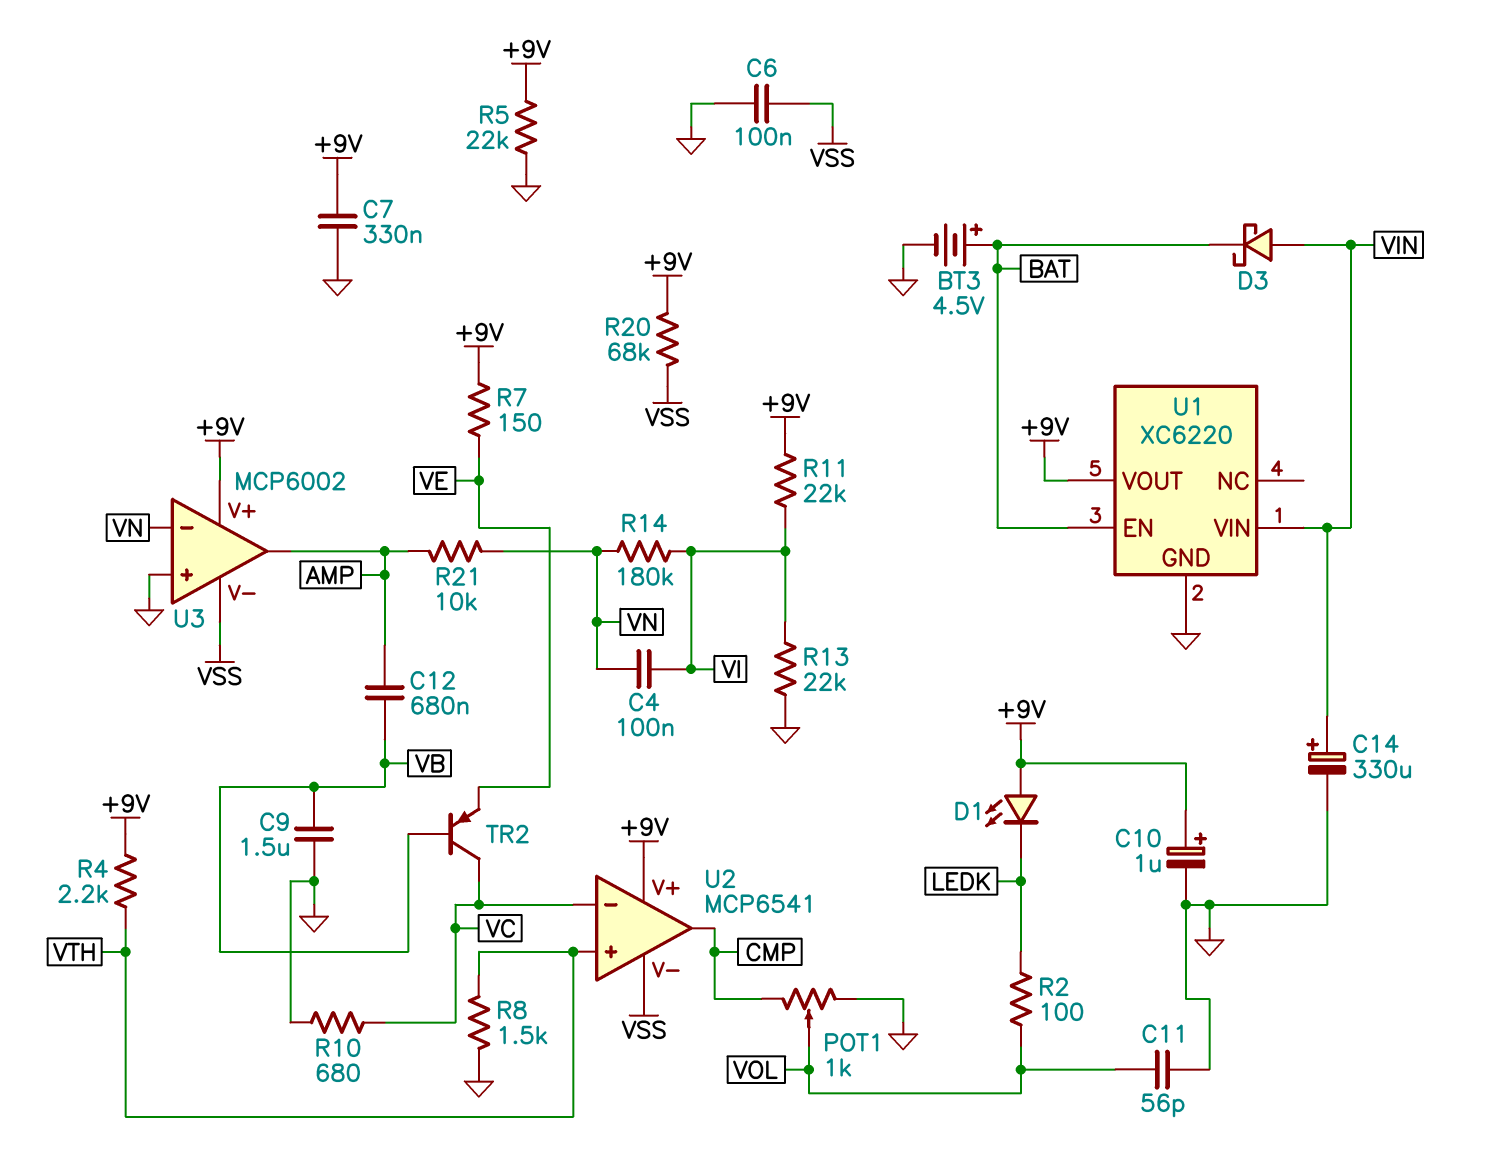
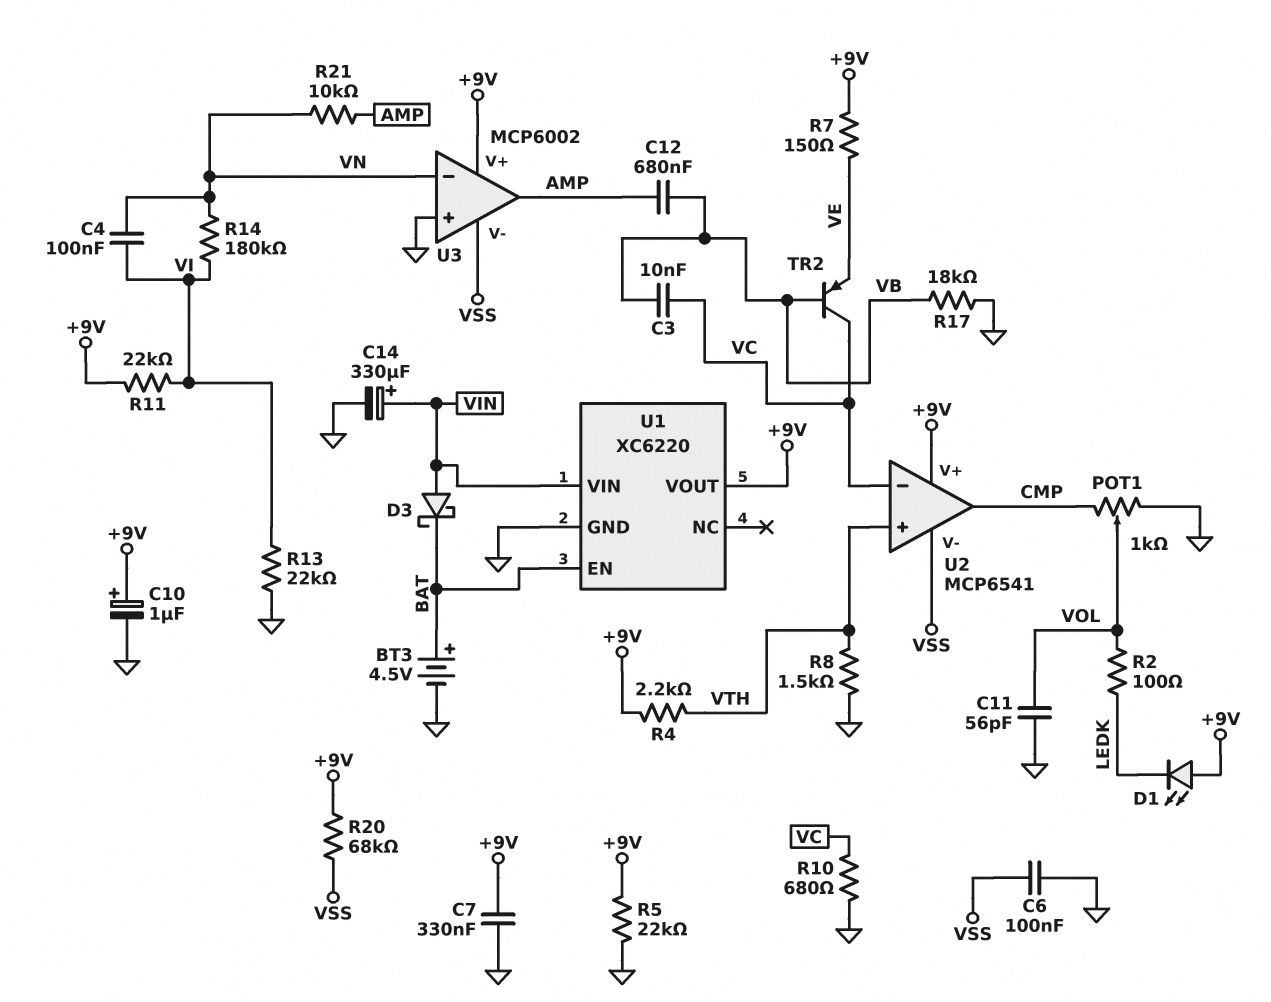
C3: none -> 10nF (VB, VC)
C9: 1.5uF (GND, VB) -> none
R17: none -> 18k (GND, VB)

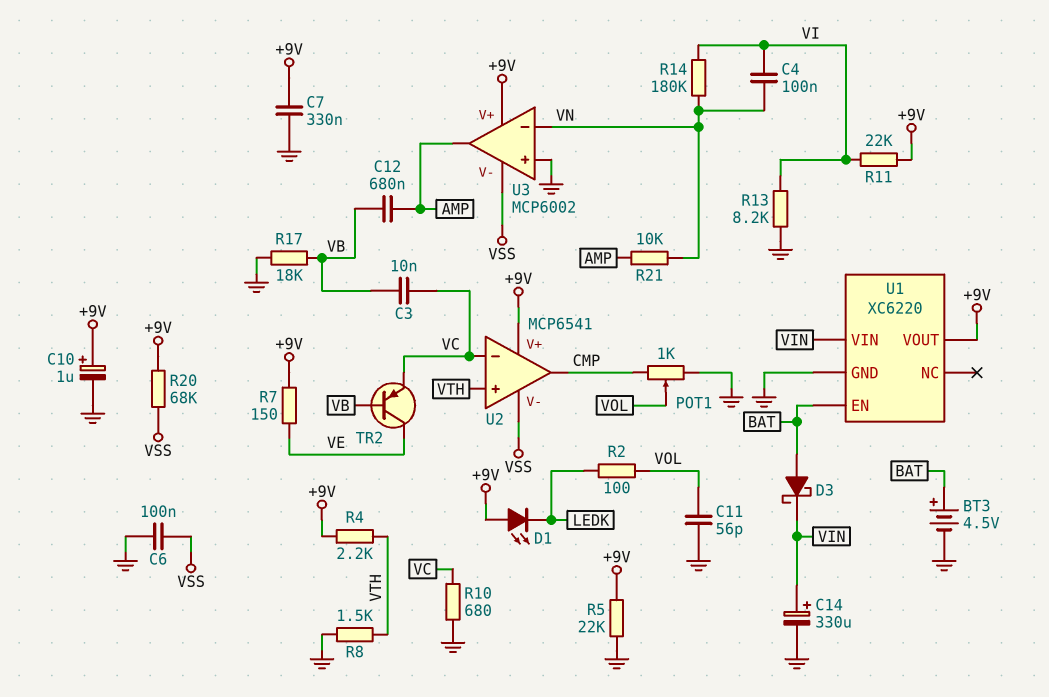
D3: schottky (A VIN, K BAT) -> schottky (A BAT, K VIN)
R13: 22k (GND, VI) -> 8.2k (GND, VI)
TR2: PNP (B VB, C VC, E VE) -> PNP (B VB, C VE, E VC)

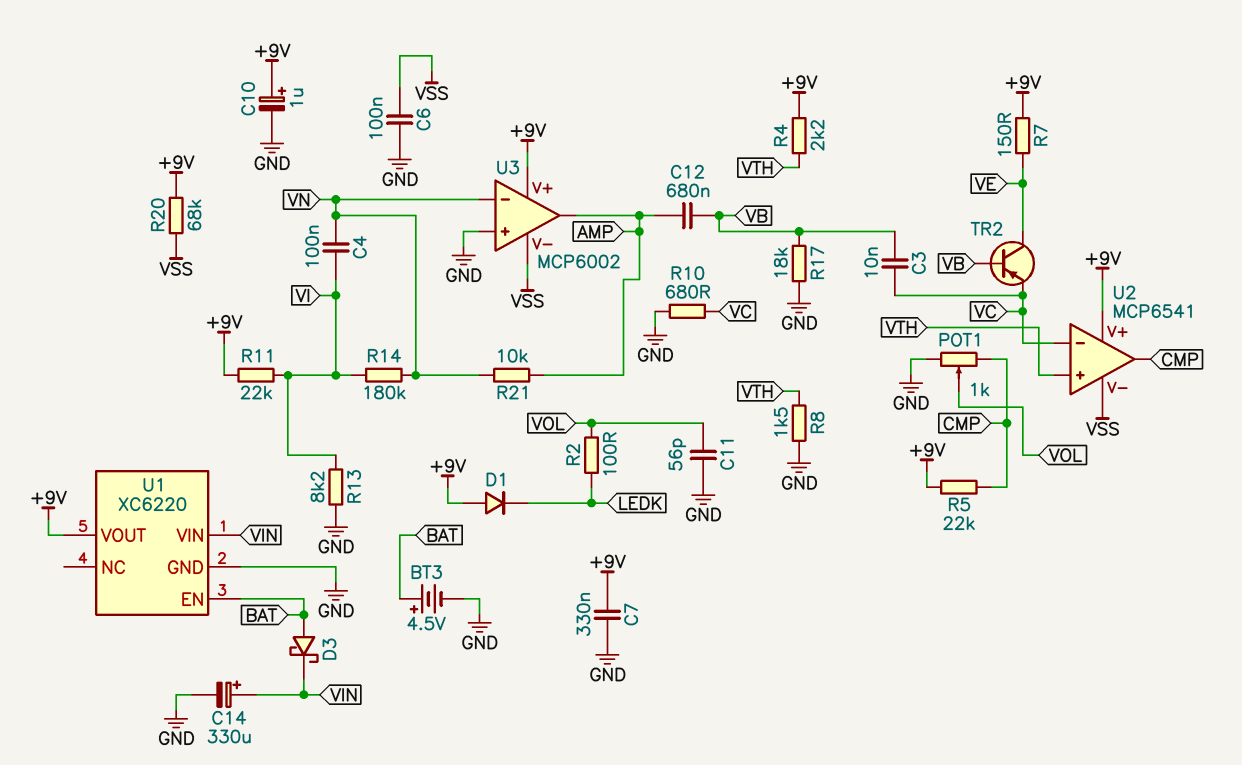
D1: LED (A +9V, K LEDK) -> diode (A +9V, K LEDK)
R5: 22k (+9V, GND) -> 22k (+9V, CMP)

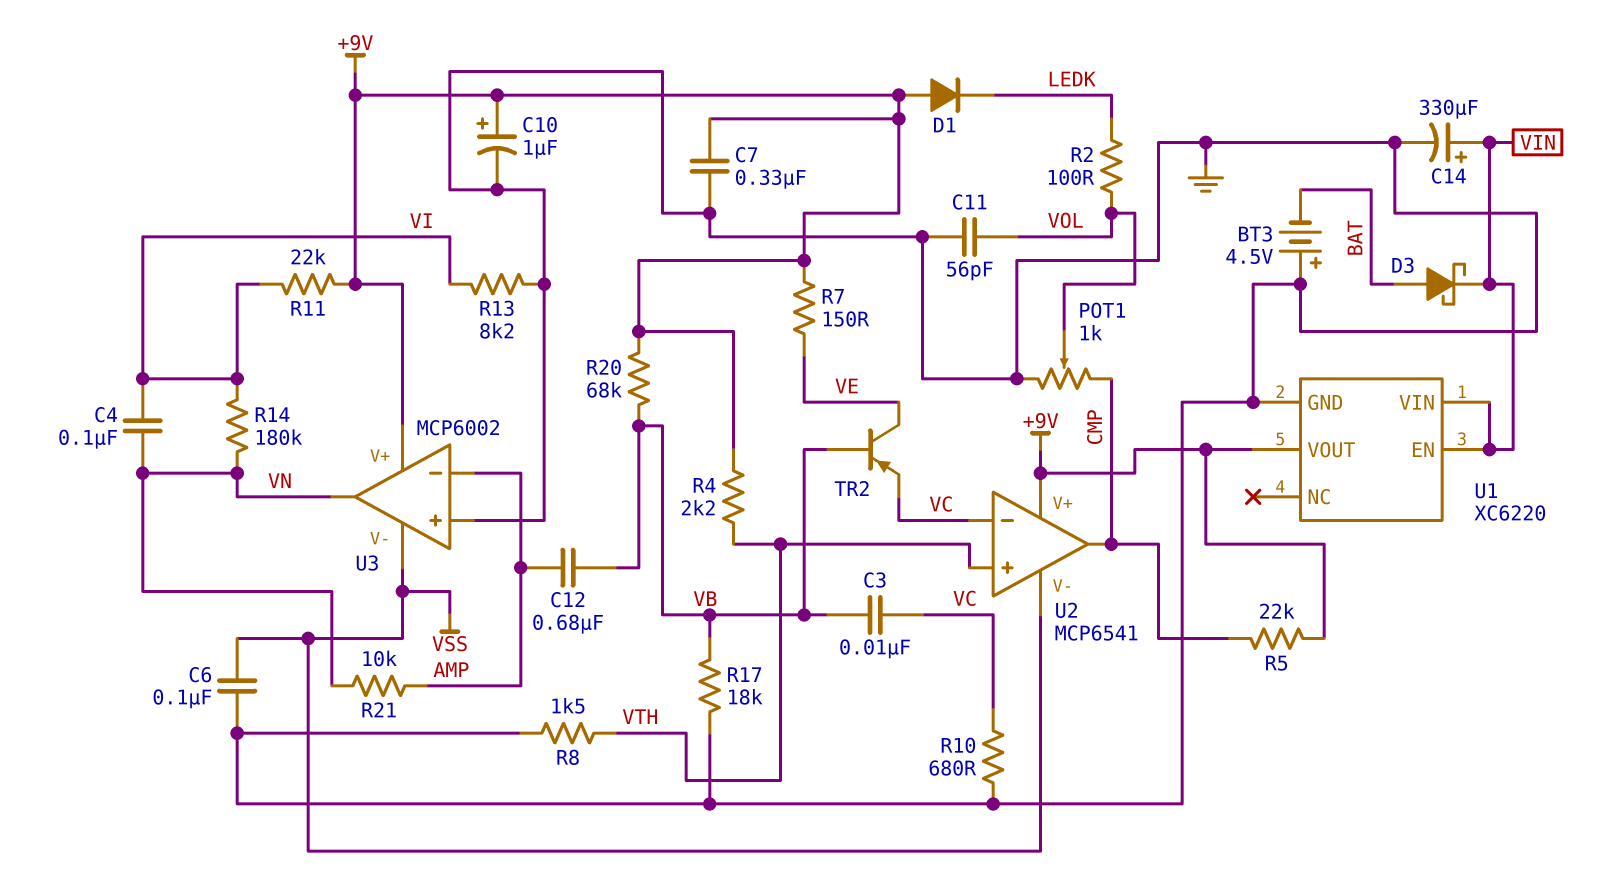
BT3: 4.5V (plus BAT, minus GND) -> 4.5V (plus GND, minus BAT)
R20: 68k (+9V, VSS) -> 68k (+9V, VB)
U1 pin EN: BAT -> VIN
U3 pin in-: VN -> AMP
U3 pin out: AMP -> VN

